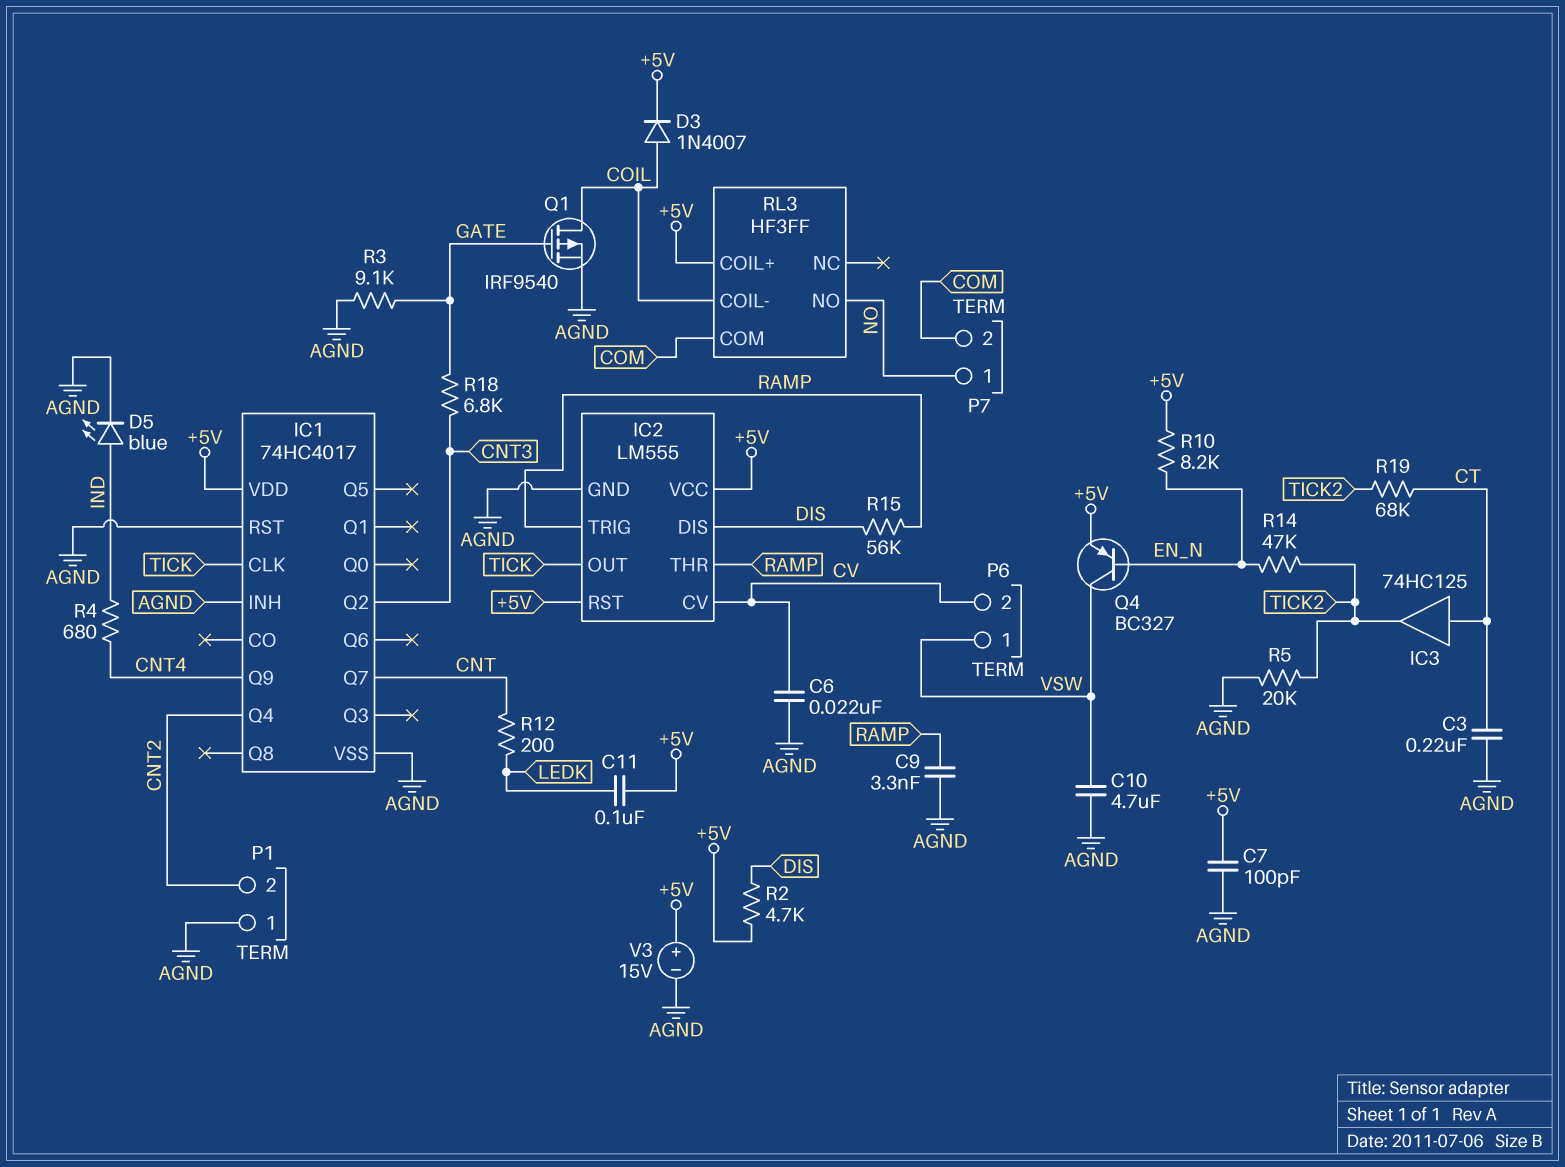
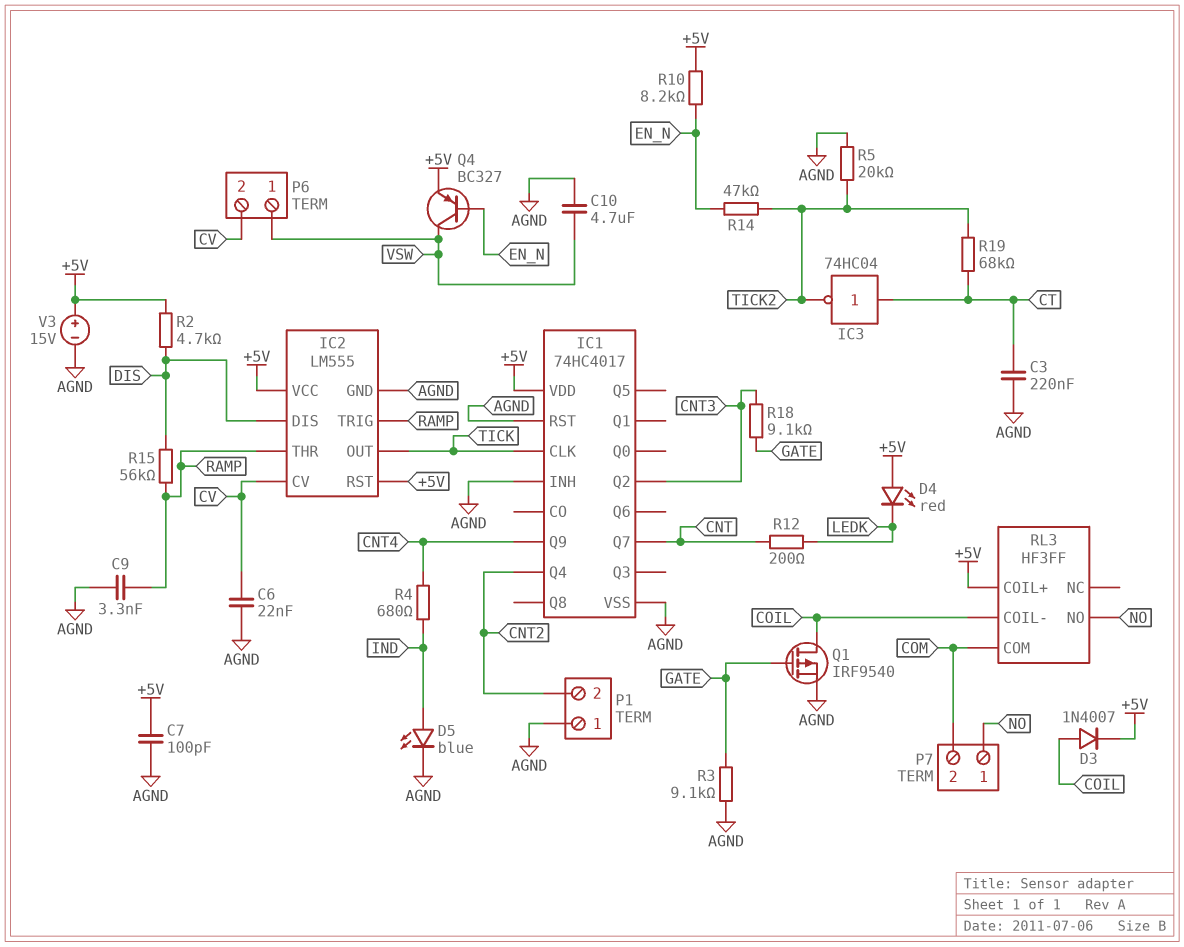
C11: 100nF (+5V, LEDK) -> none
D4: none -> LED red (A +5V, K LEDK)
IC3: buffer 74HC125 (in CT, out TICK2) -> NOT 74HC04 (in CT, out TICK2)
R18: 6.8k (CNT3, GATE) -> 9.1k (CNT3, GATE)

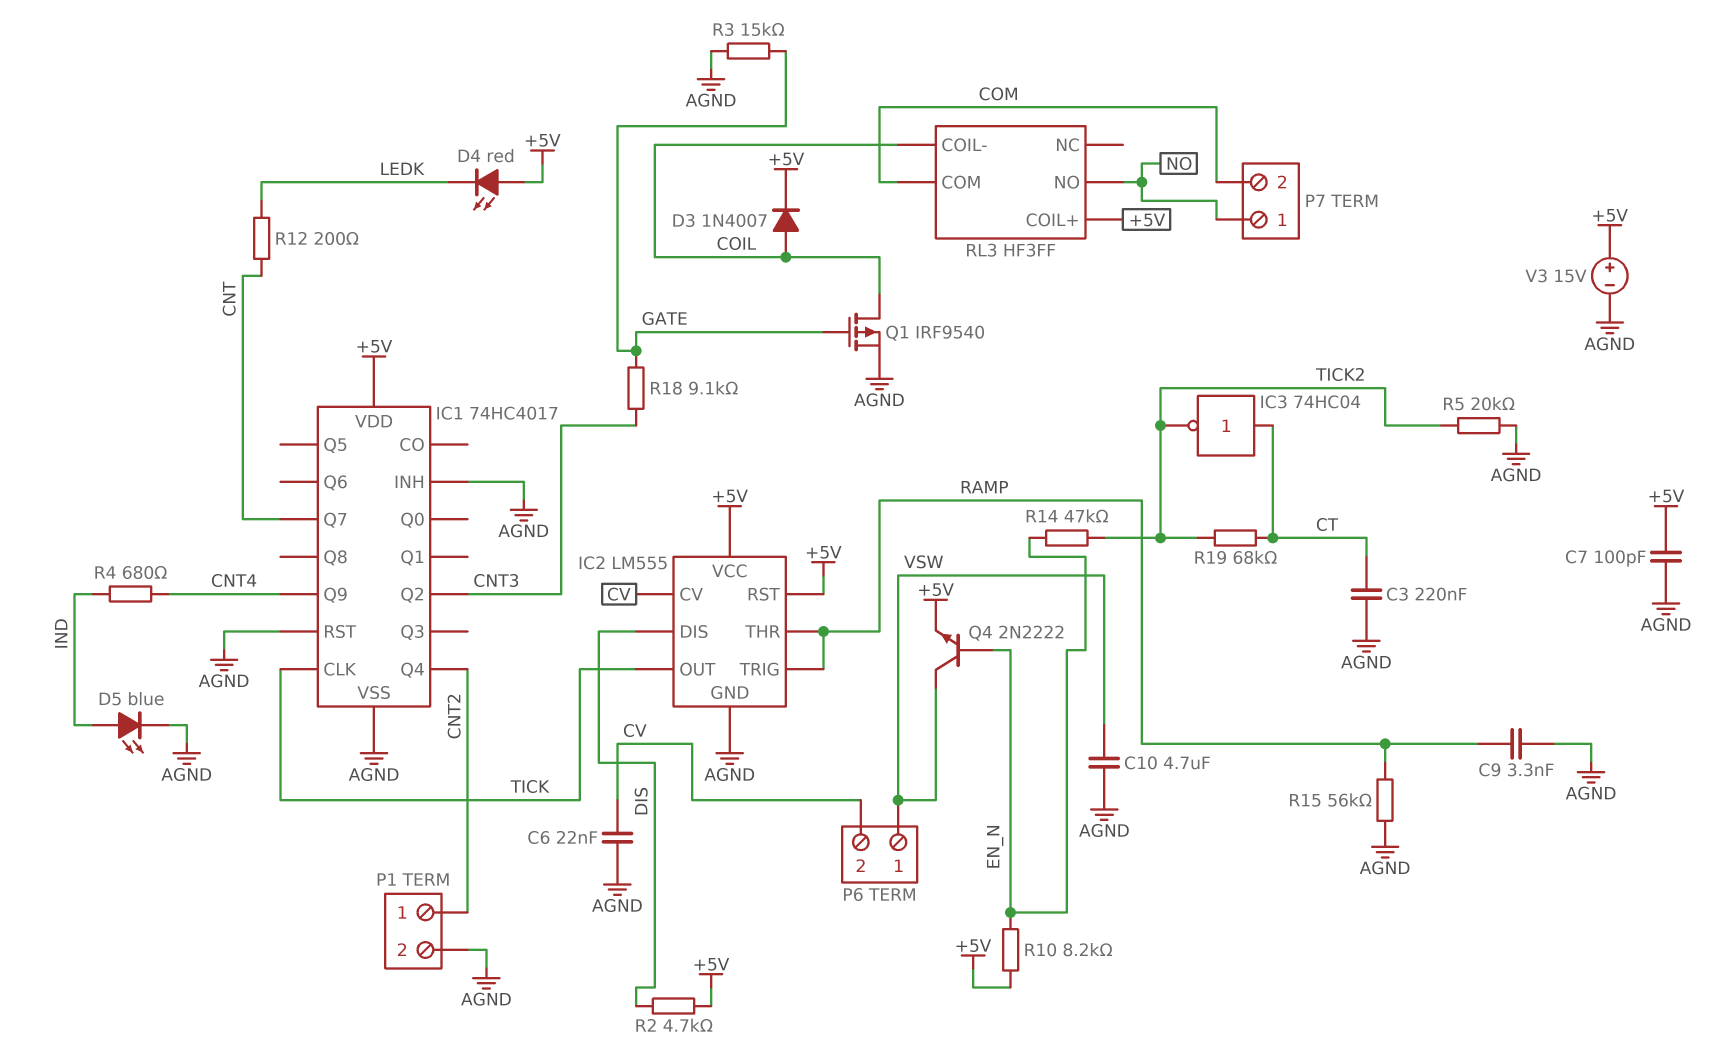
P1 pin 1: AGND -> CNT2
P1 pin 2: CNT2 -> AGND
Q4: PNP BC327 (B EN_N, C VSW, E +5V) -> NPN 2N2222 (B EN_N, C VSW, E +5V)
R3: 9.1k (AGND, GATE) -> 15k (AGND, GATE)
R15: 56k (DIS, RAMP) -> 56k (AGND, RAMP)

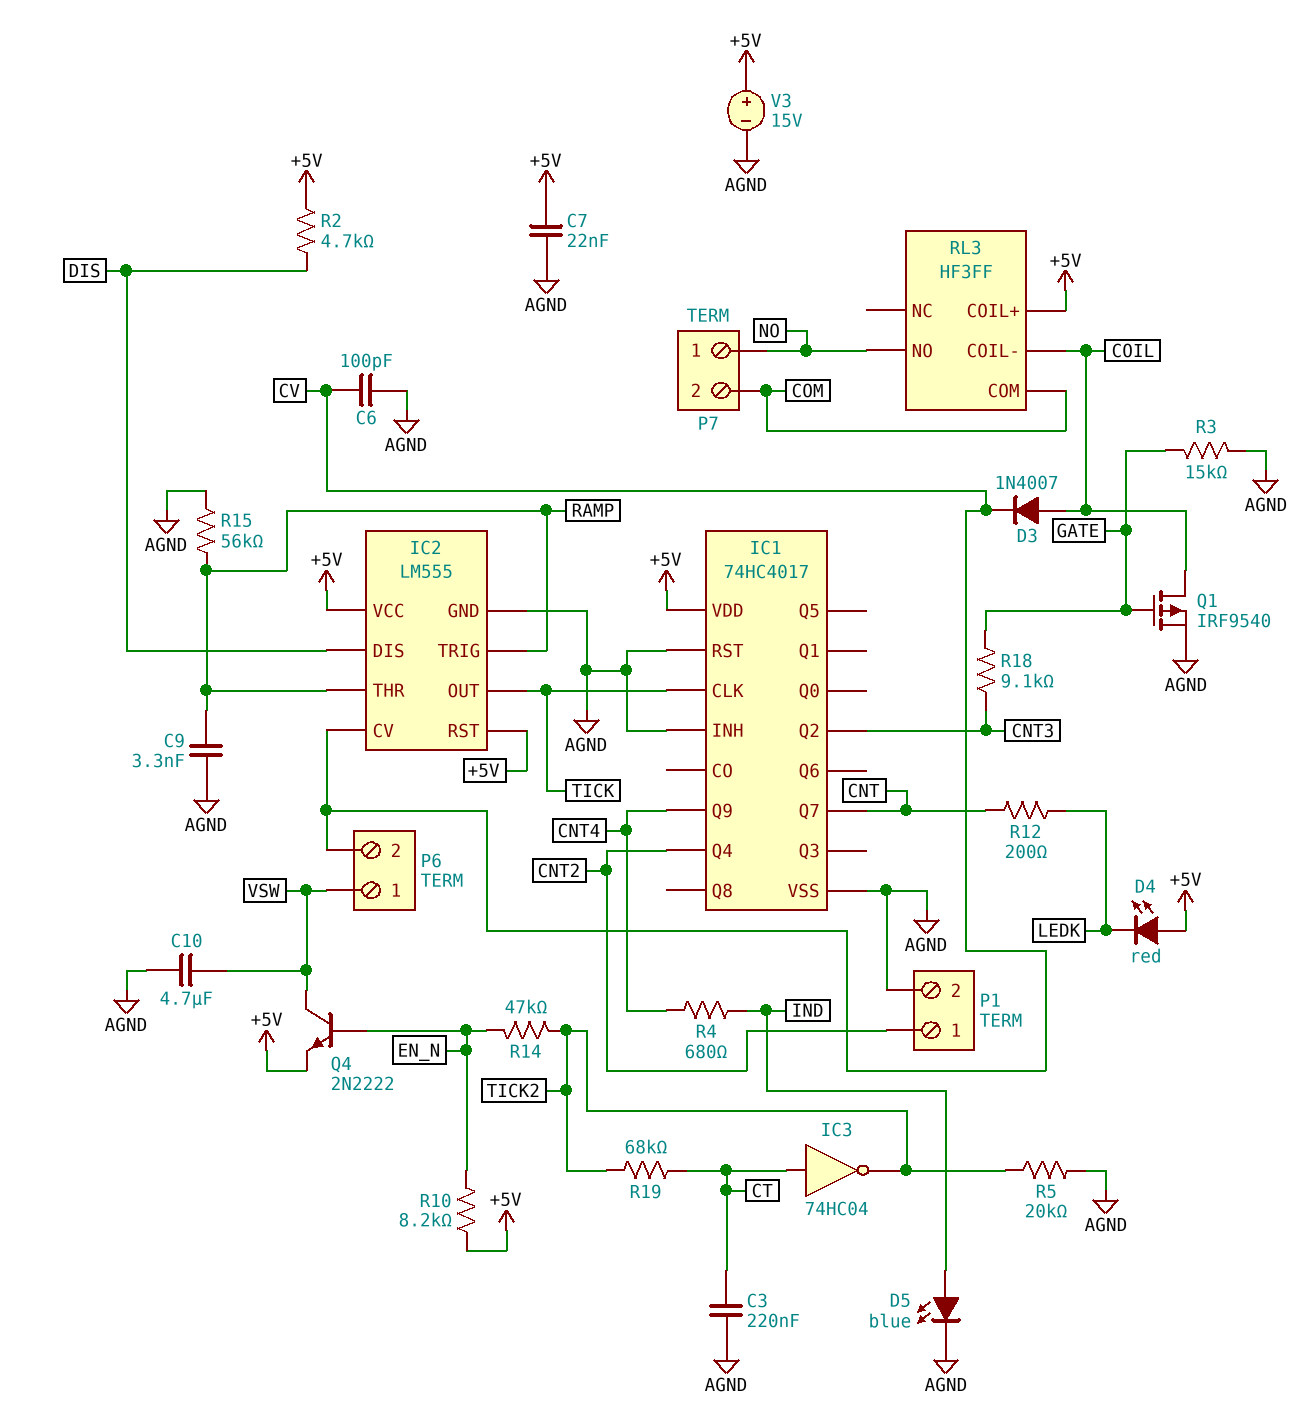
C6: 22nF (AGND, CV) -> 100pF (AGND, CV)
C7: 100pF (+5V, AGND) -> 22nF (+5V, AGND)
D3: diode 1N4007 (A COIL, K +5V) -> diode 1N4007 (A COIL, K CV)

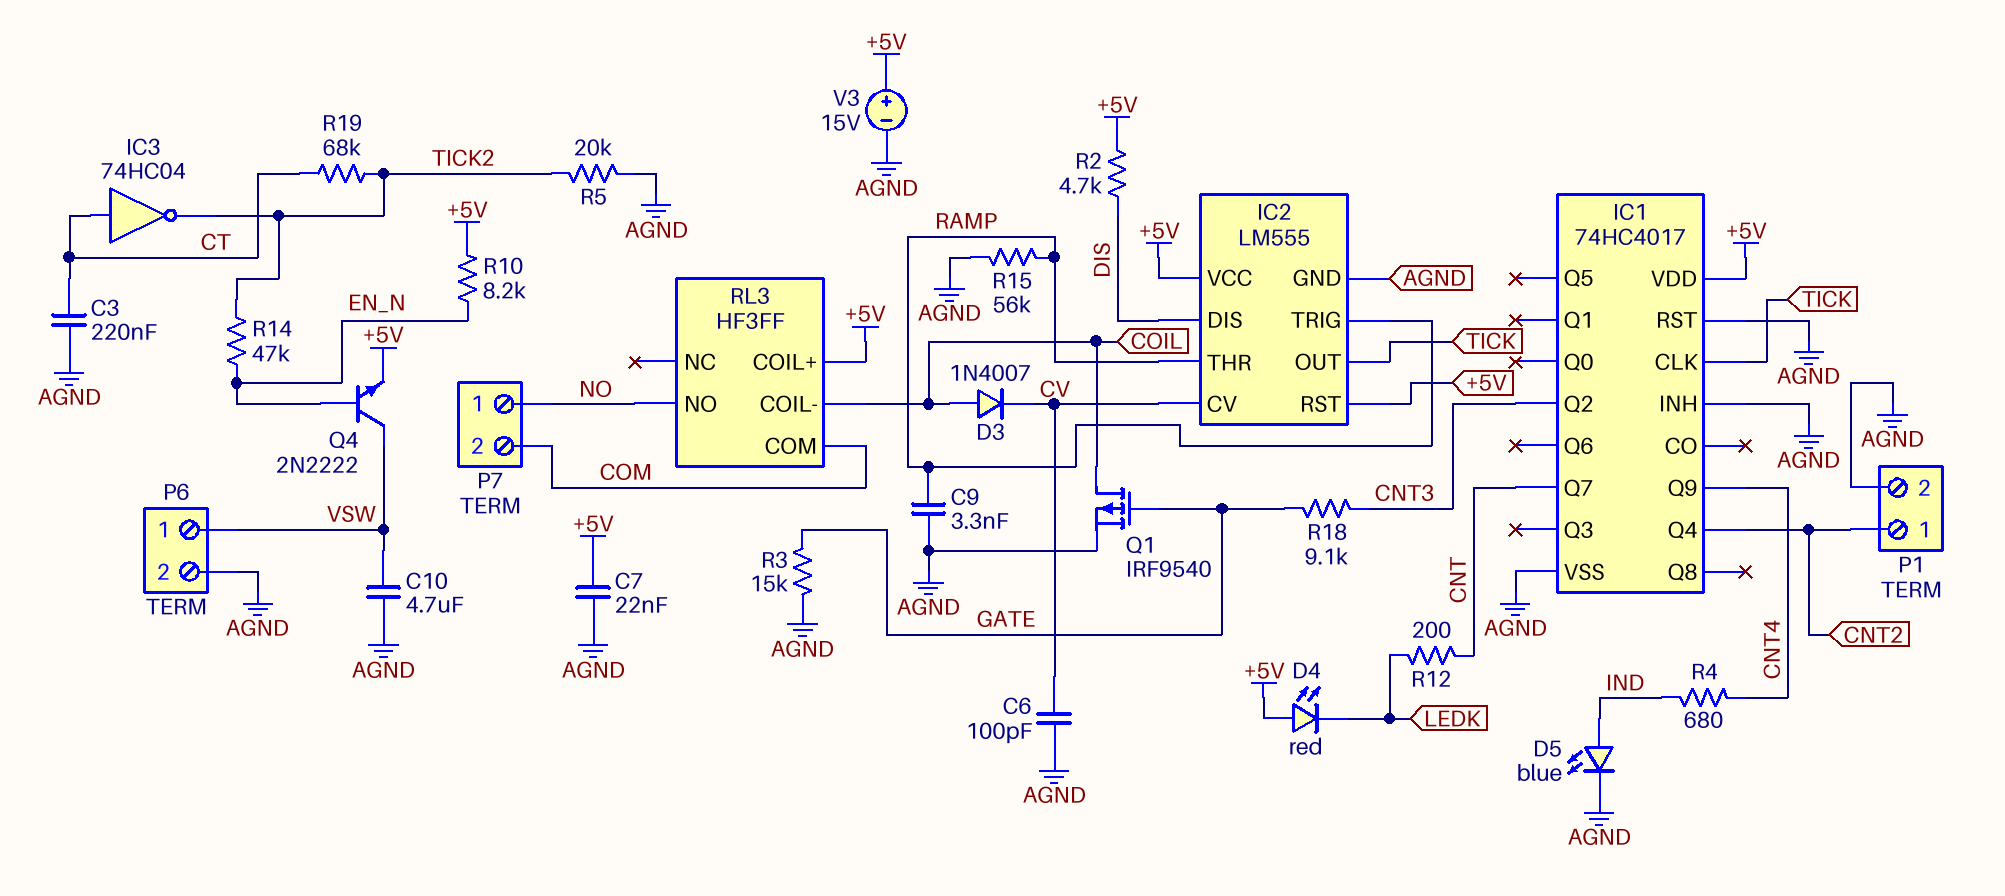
P6 pin 2: CV -> AGND

